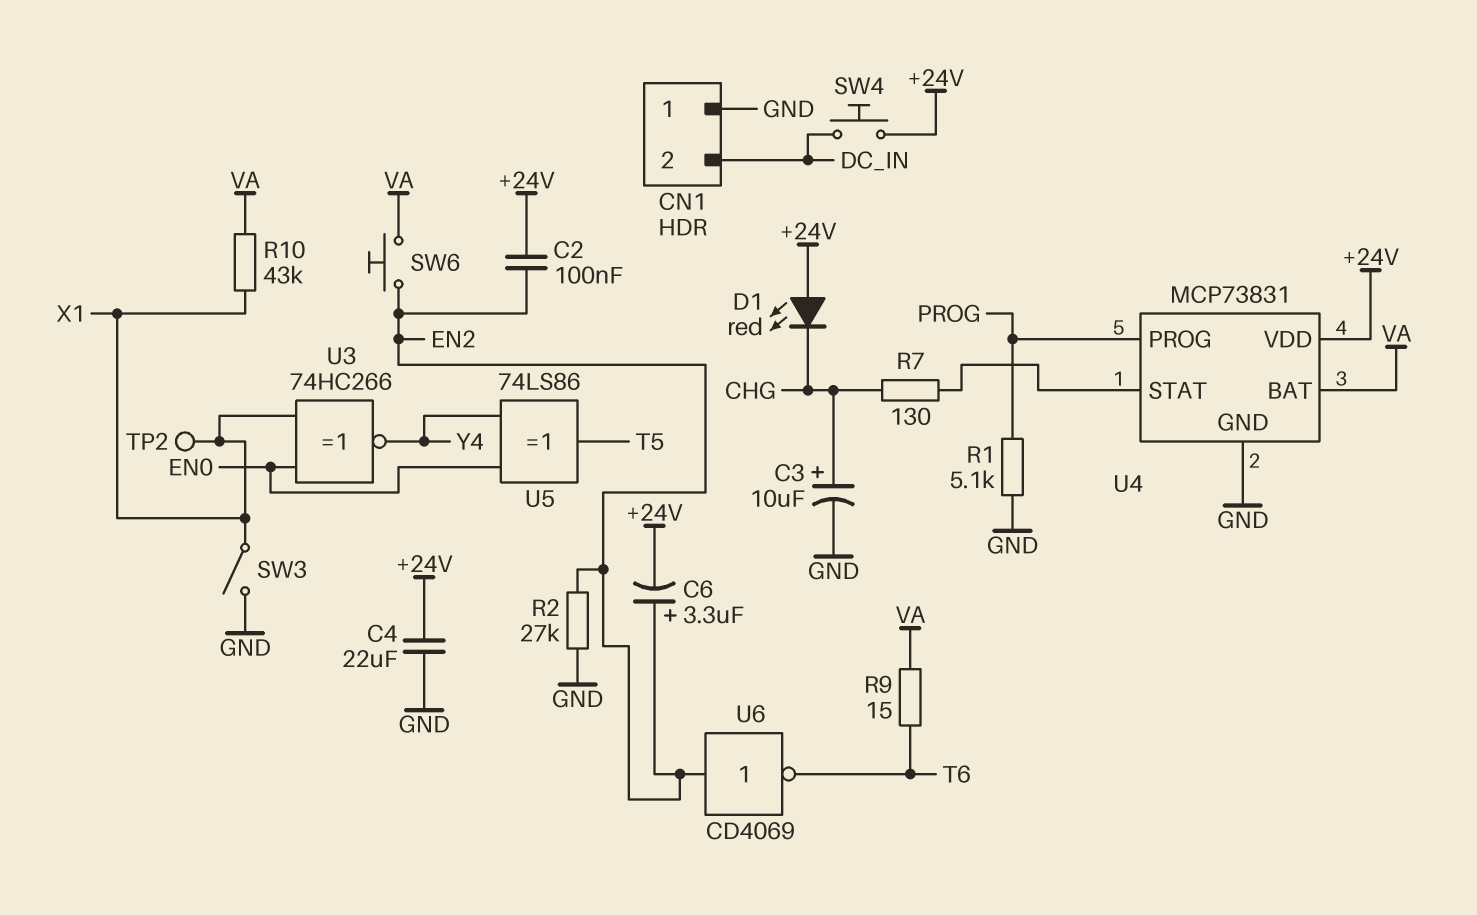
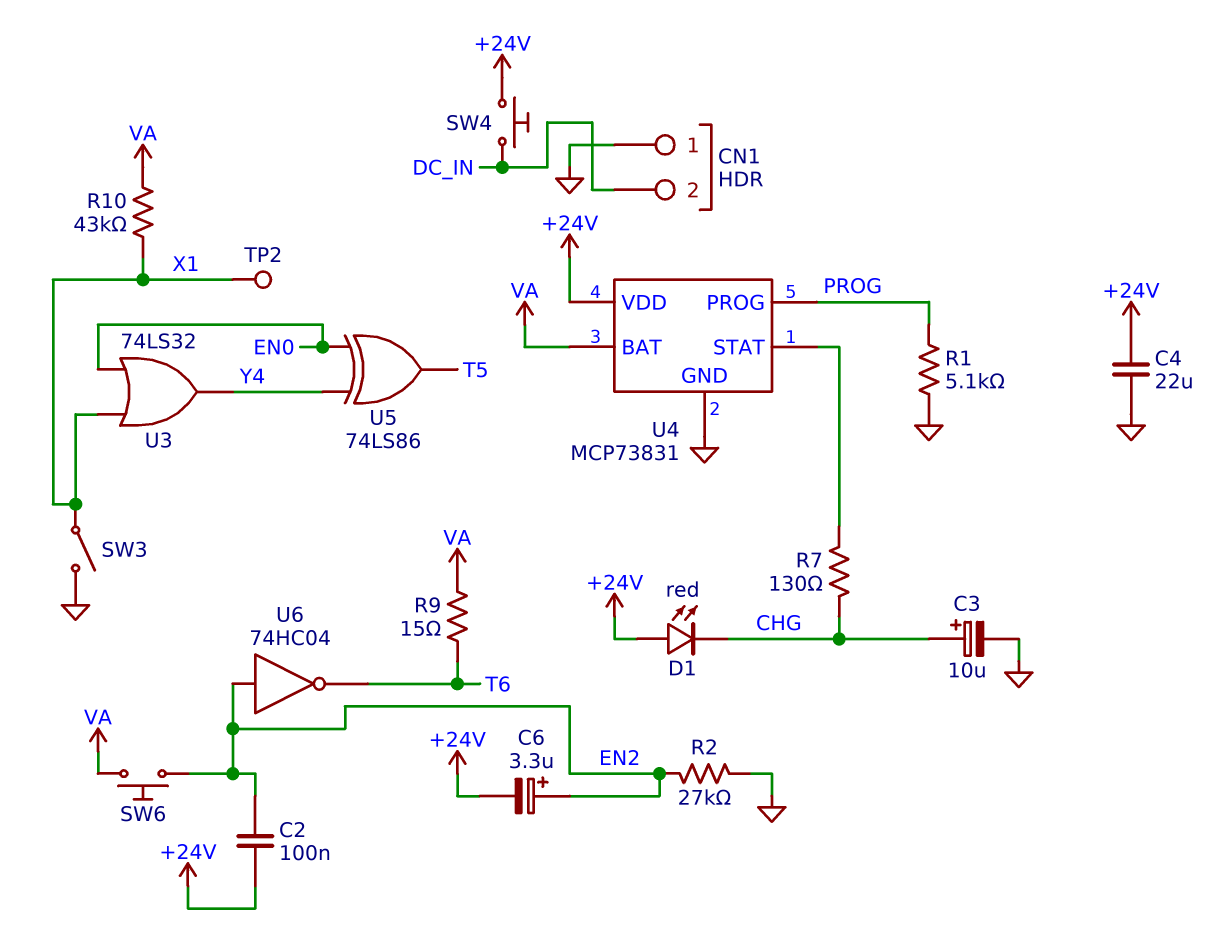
U3: XNOR 74HC266 (in EN0, in X1, out Y4) -> OR 74LS32 (in EN0, in X1, out Y4)
U6: NOT CD4069 (in EN2, out T6) -> NOT 74HC04 (in EN2, out T6)

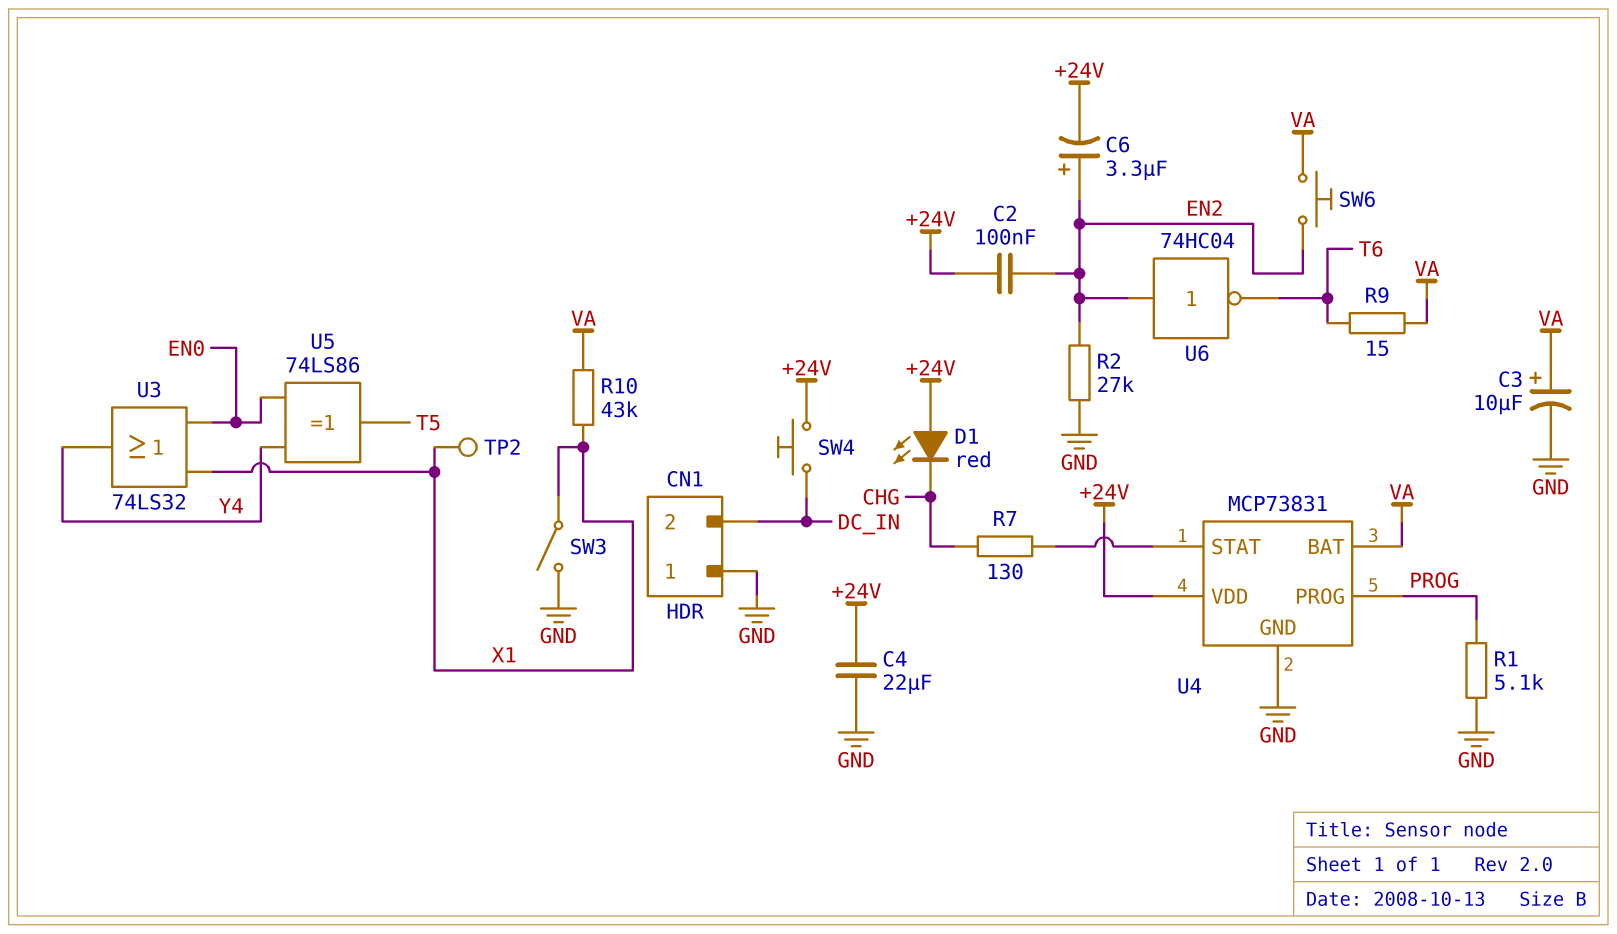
C3: 10uF (plus CHG, minus GND) -> 10uF (plus VA, minus GND)

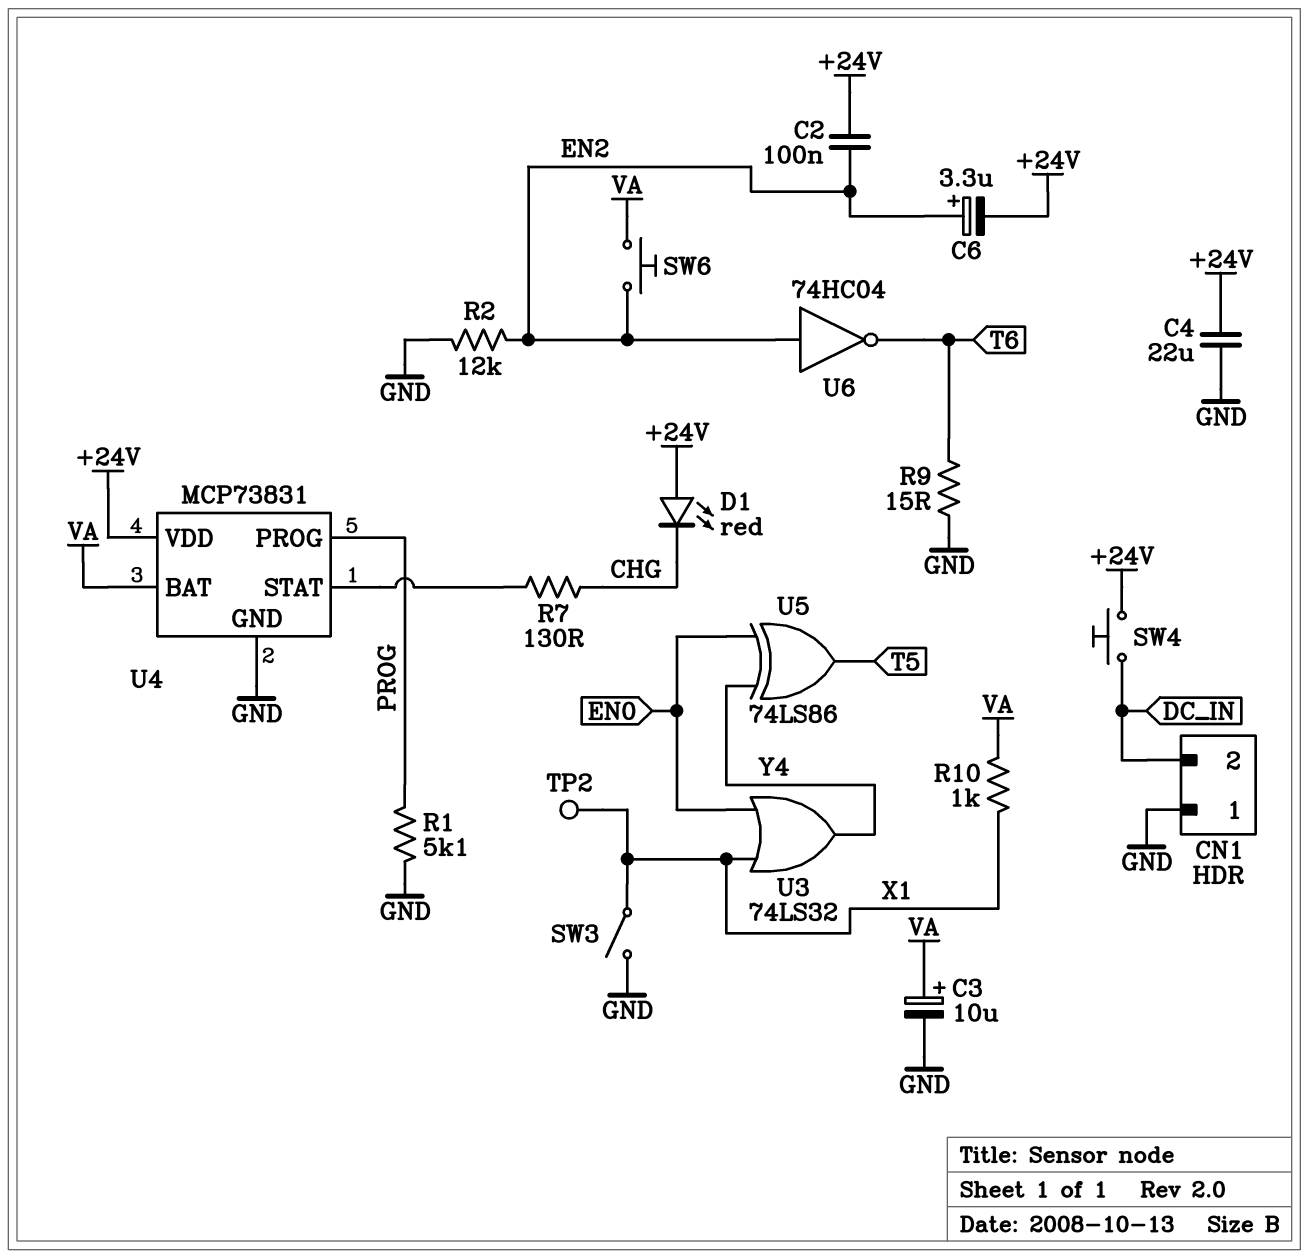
R2: 27k (EN2, GND) -> 12k (EN2, GND)
R9: 15 (T6, VA) -> 15 (GND, T6)
R10: 43k (VA, X1) -> 1k (VA, X1)

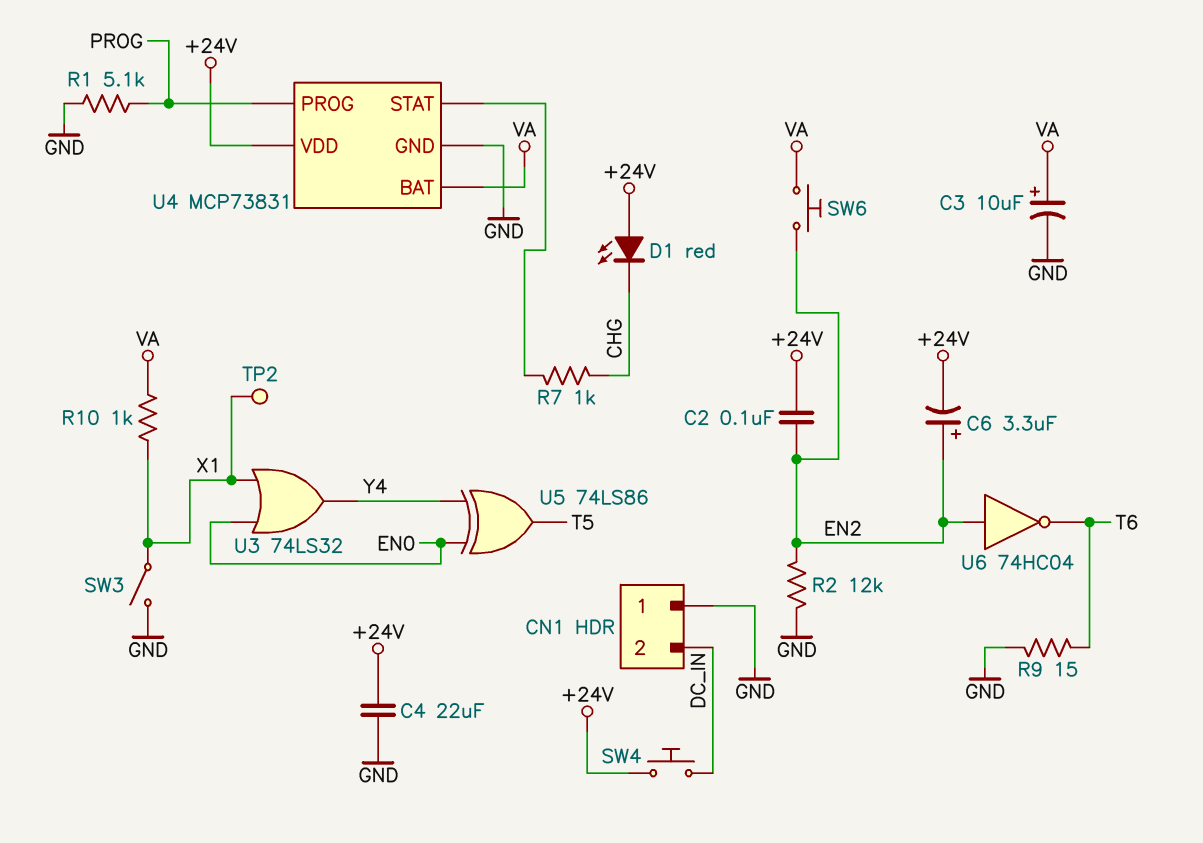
R7: 130 (CHG, U4/STAT) -> 1k (CHG, U4/STAT)

